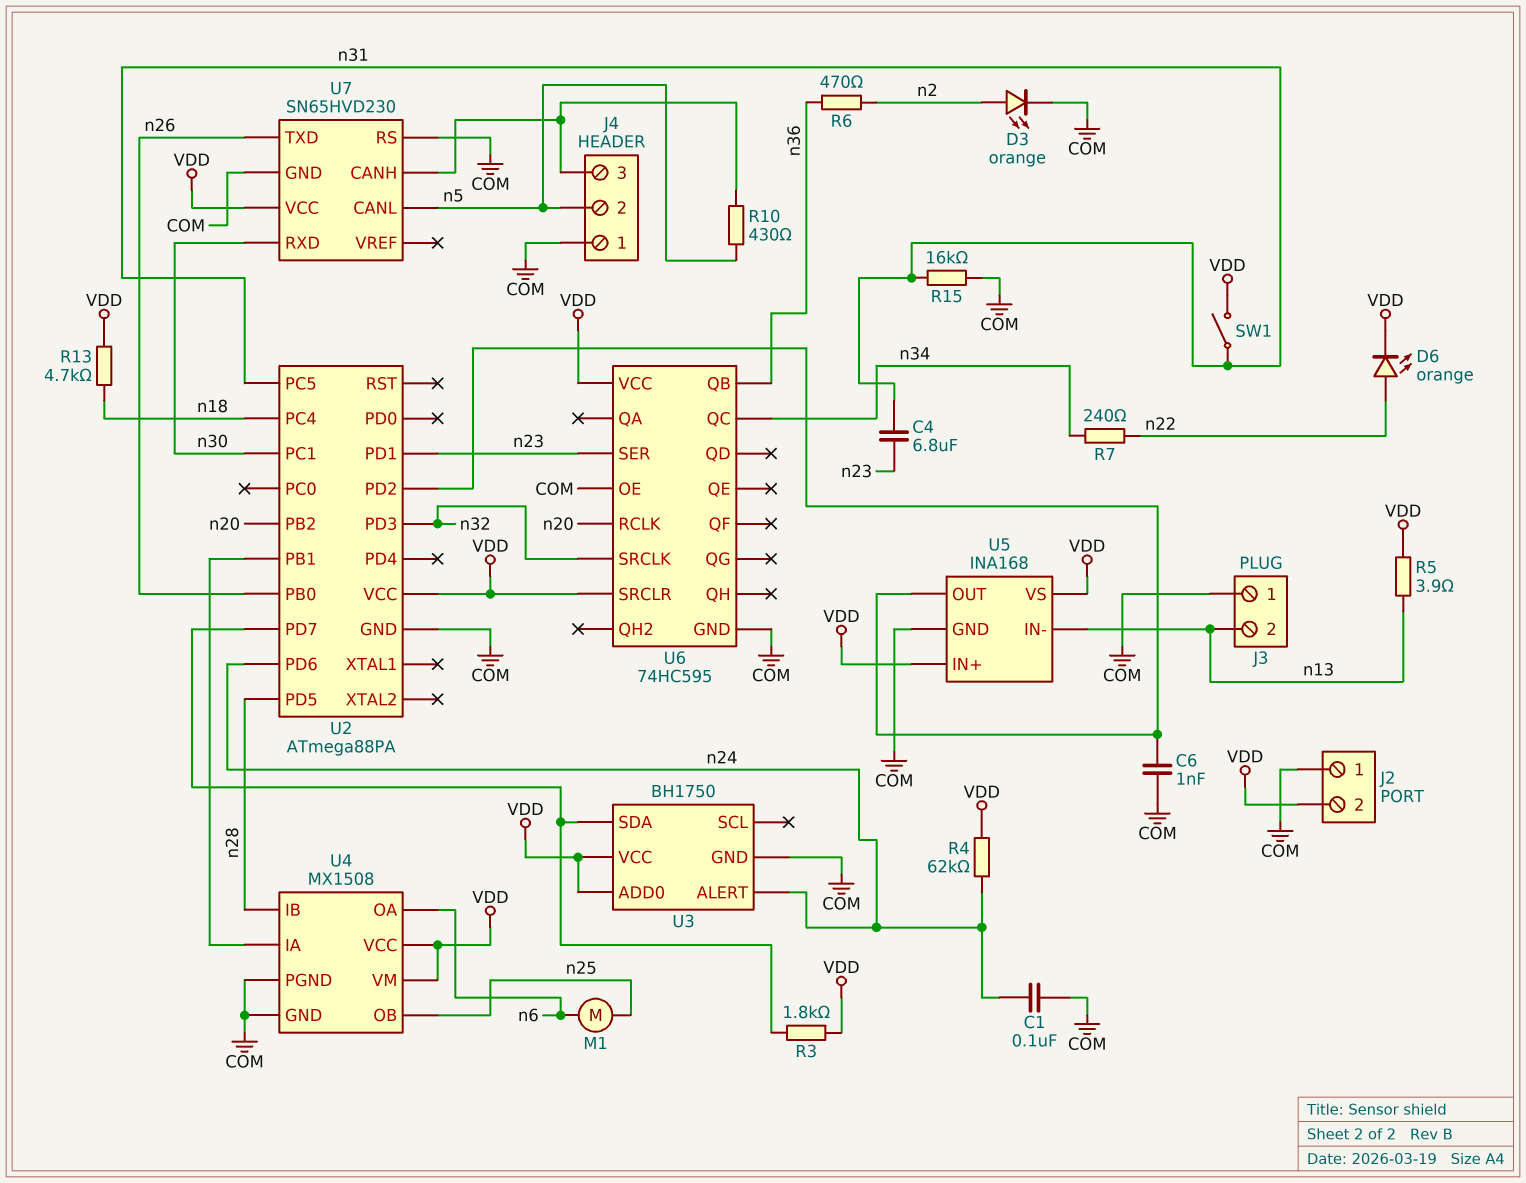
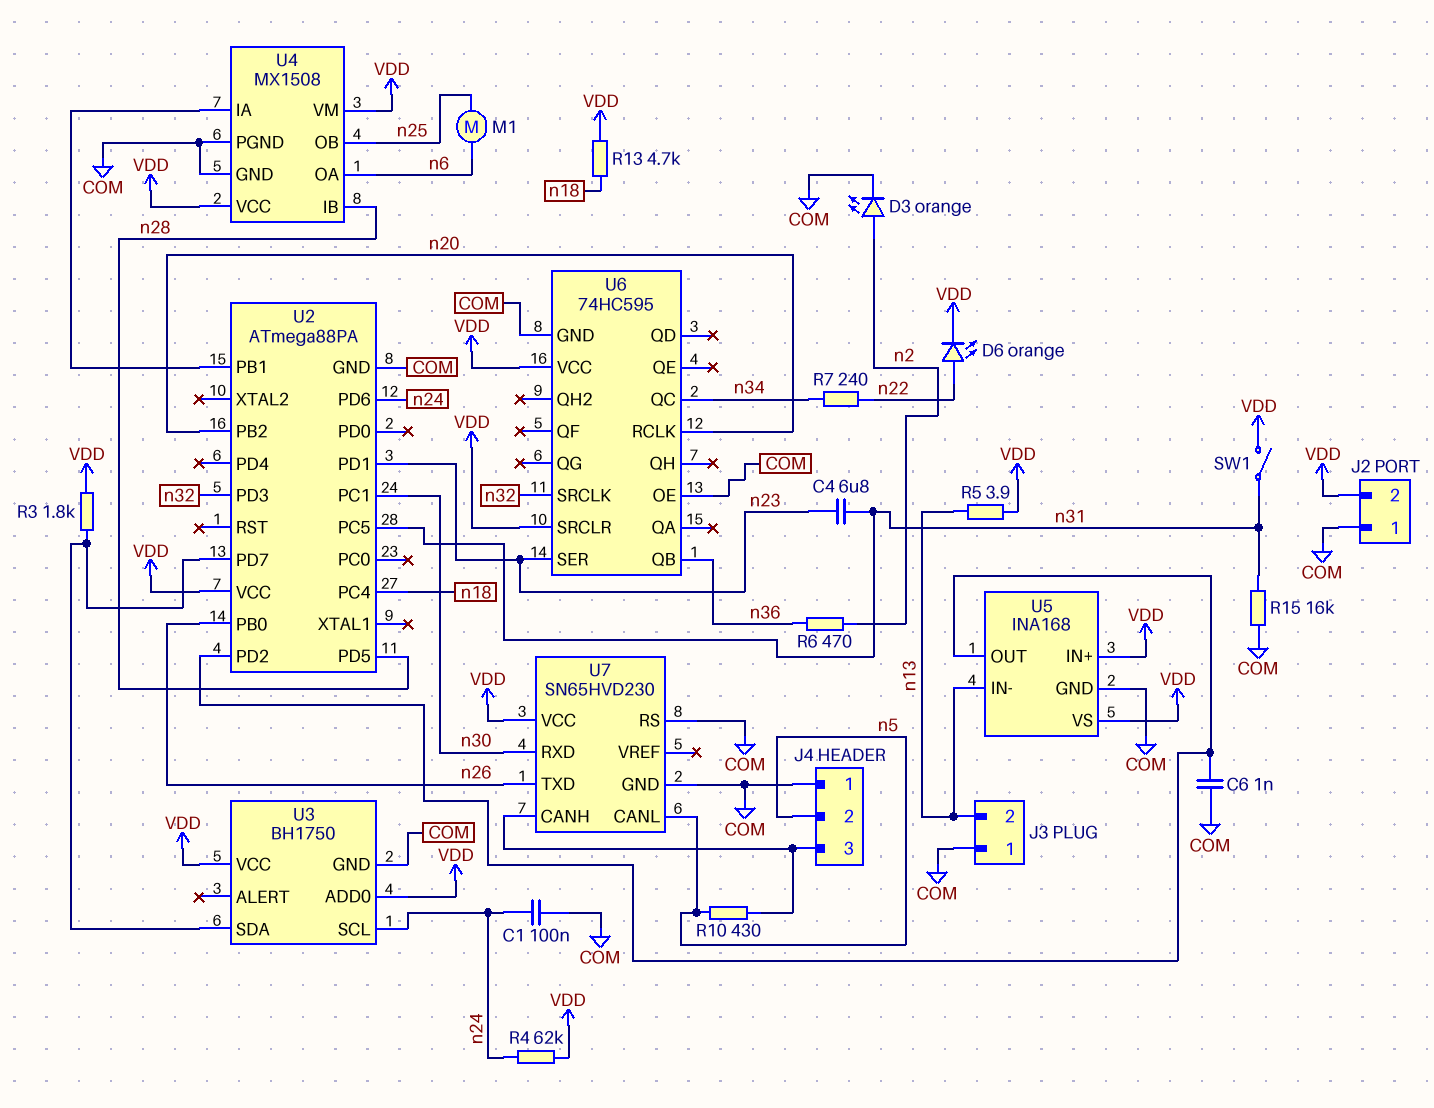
U3 pin ALERT: n24 -> none
U3 pin SCL: none -> n24

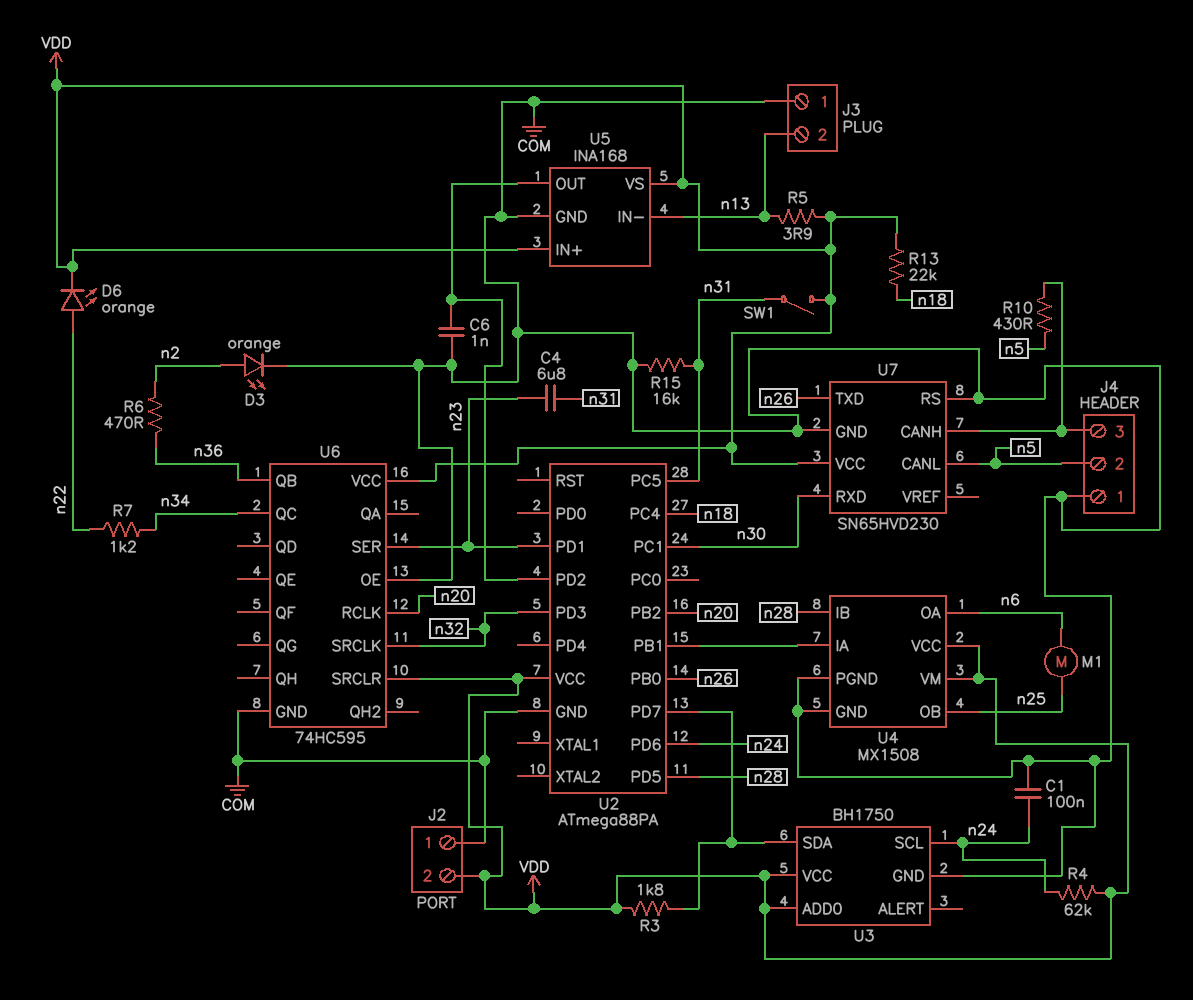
R7: 240 (n22, n34) -> 1.2k (n22, n34)
R13: 4.7k (VDD, n18) -> 22k (VDD, n18)

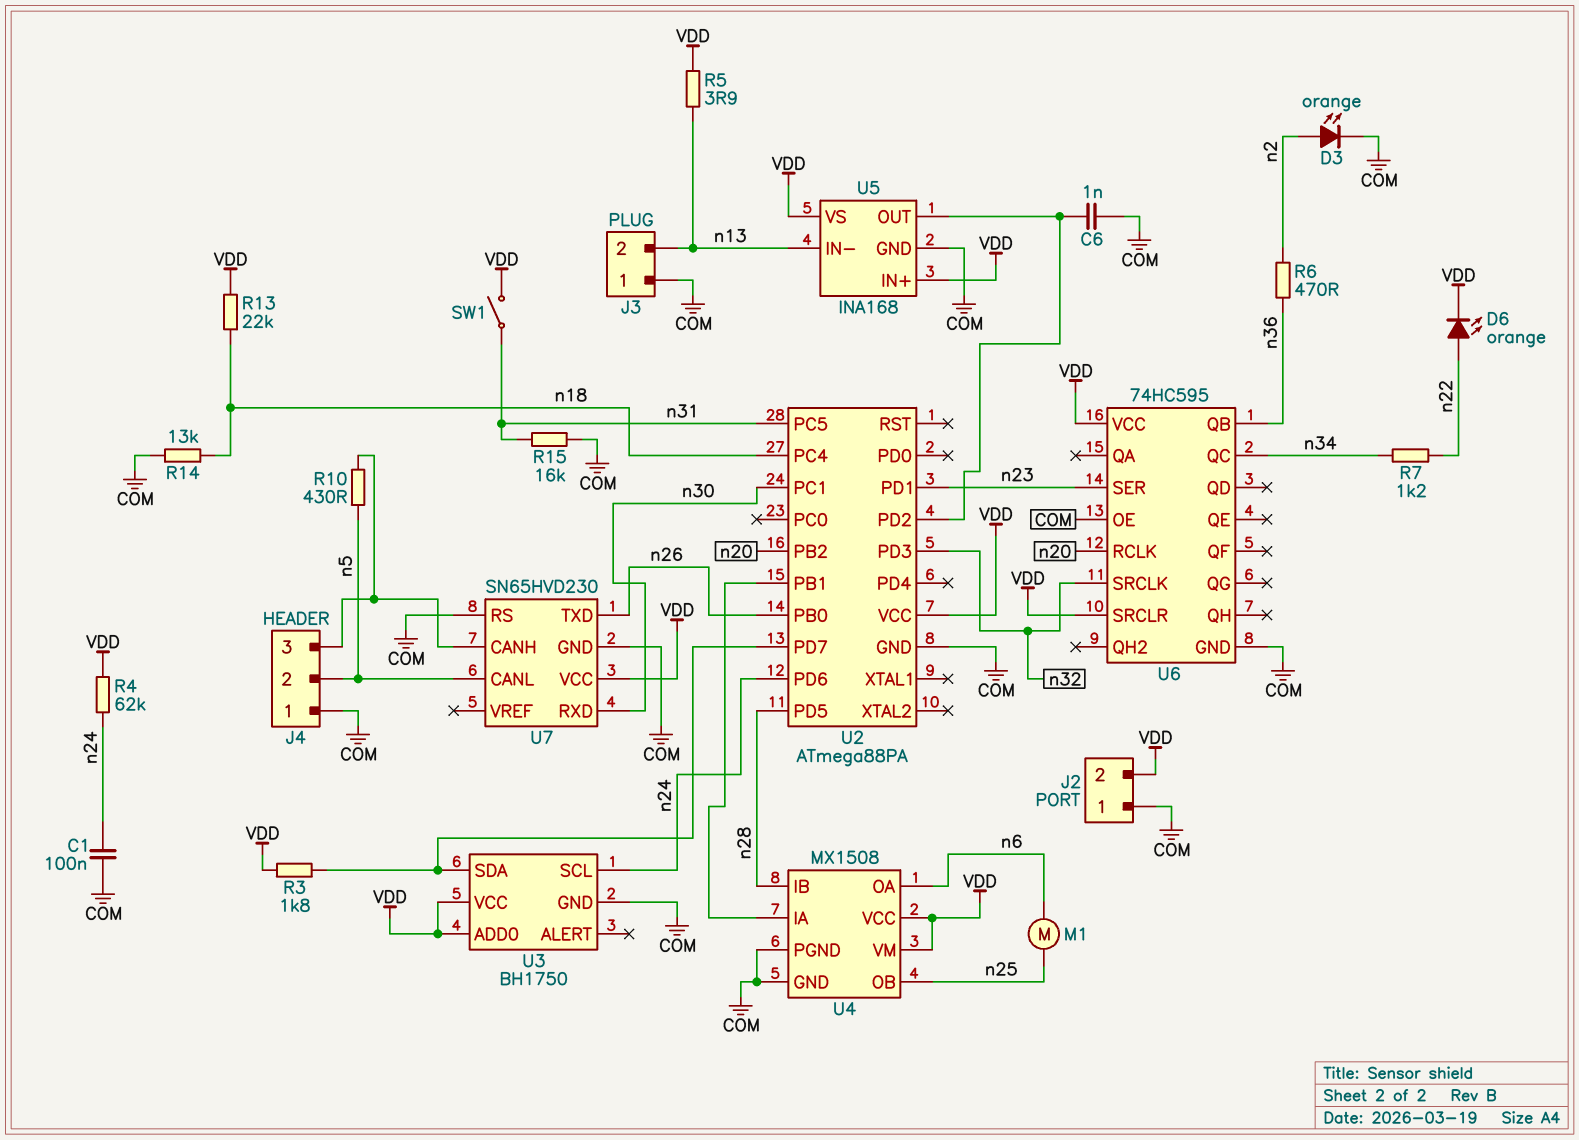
C4: 6.8uF (n23, n31) -> none
R14: none -> 13k (COM, n18)

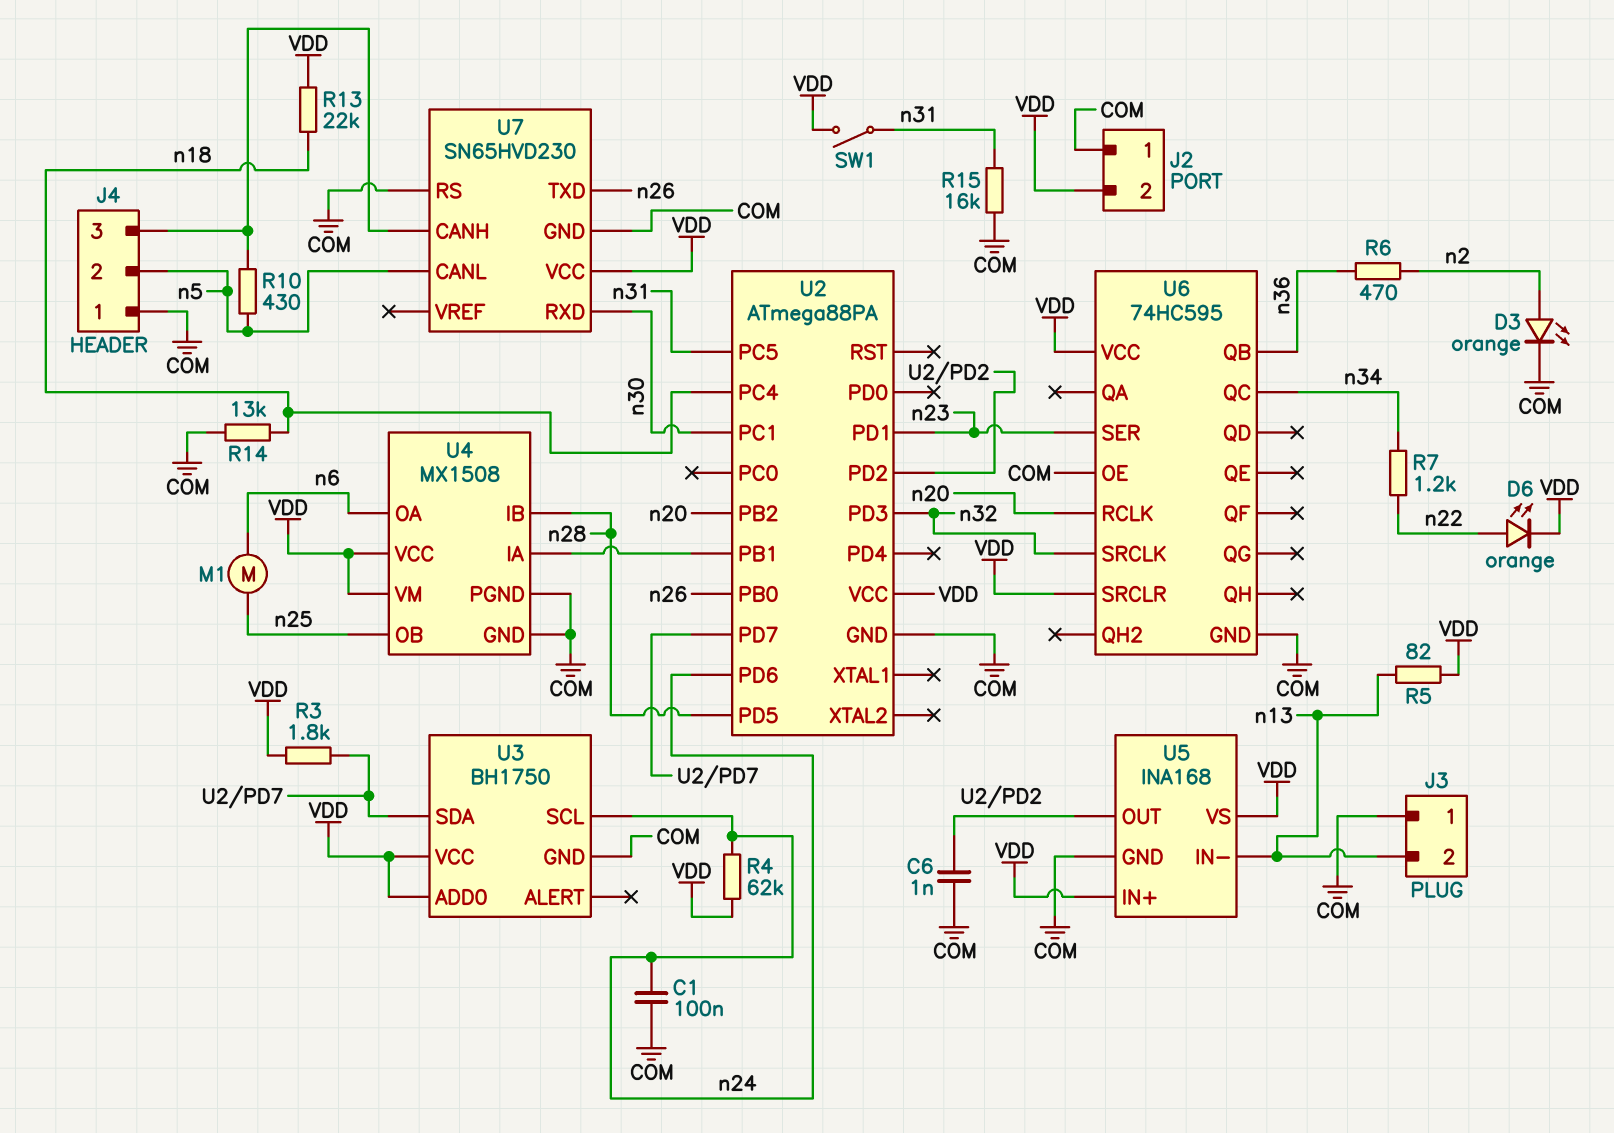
R5: 3.9 (VDD, n13) -> 82 (VDD, n13)

